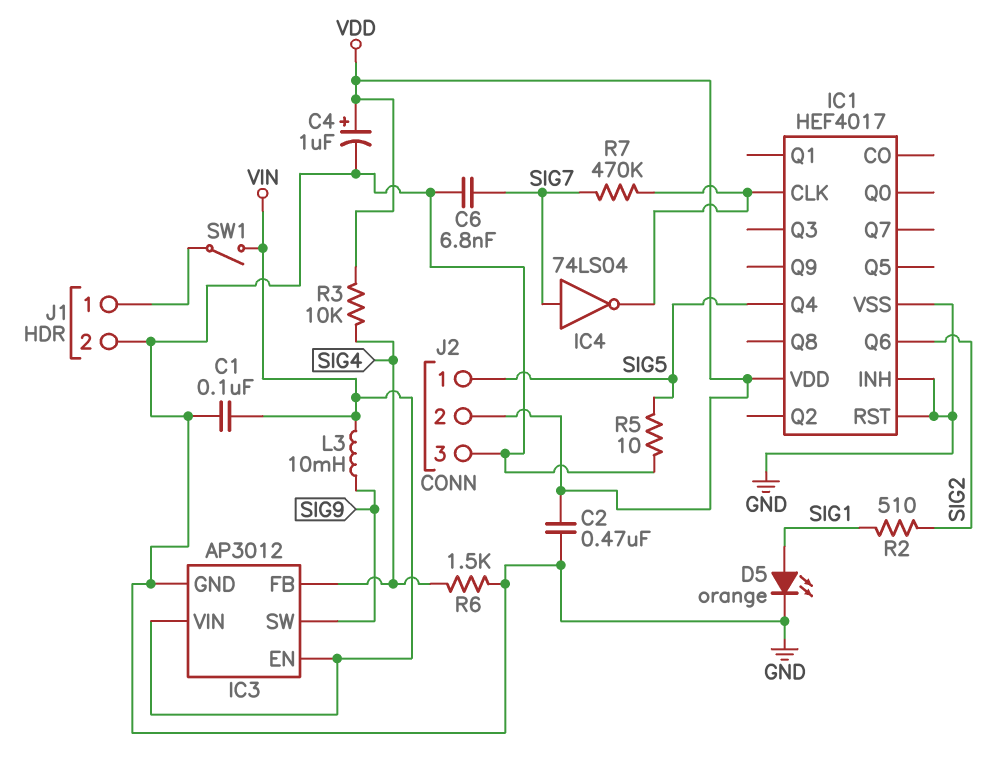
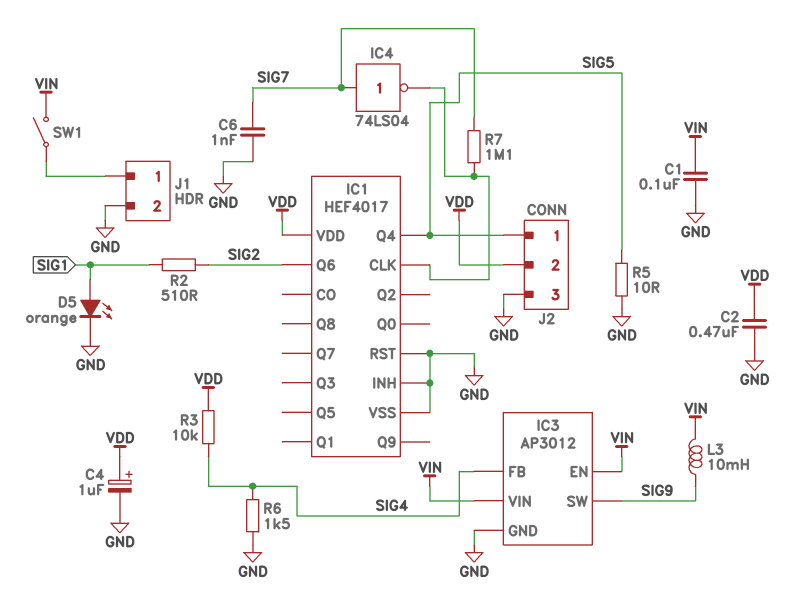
C6: 6.8nF (GND, SIG7) -> 1nF (GND, SIG7)
R7: 470k (IC1/CLK, SIG7) -> 1.1M (IC1/CLK, SIG7)

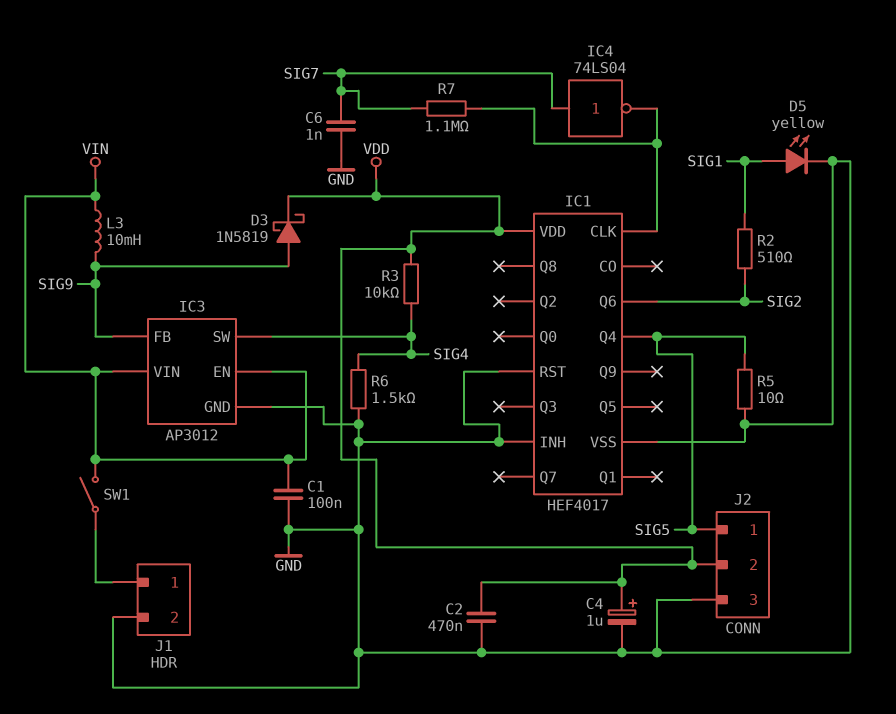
D3: none -> schottky 1N5819 (A SIG9, K VDD)
D5: LED orange (A SIG1, K GND) -> LED yellow (A SIG1, K GND)
IC3 pin FB: SIG4 -> SIG9
IC3 pin SW: SIG9 -> SIG4

